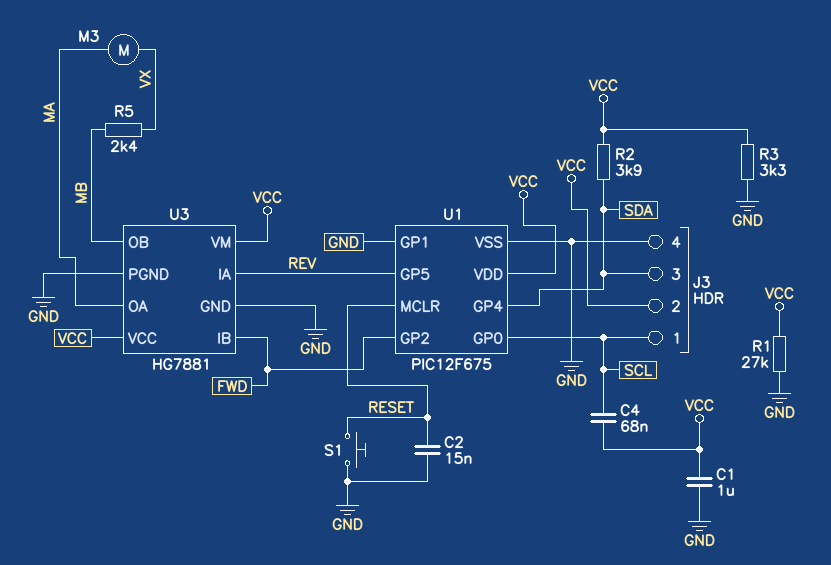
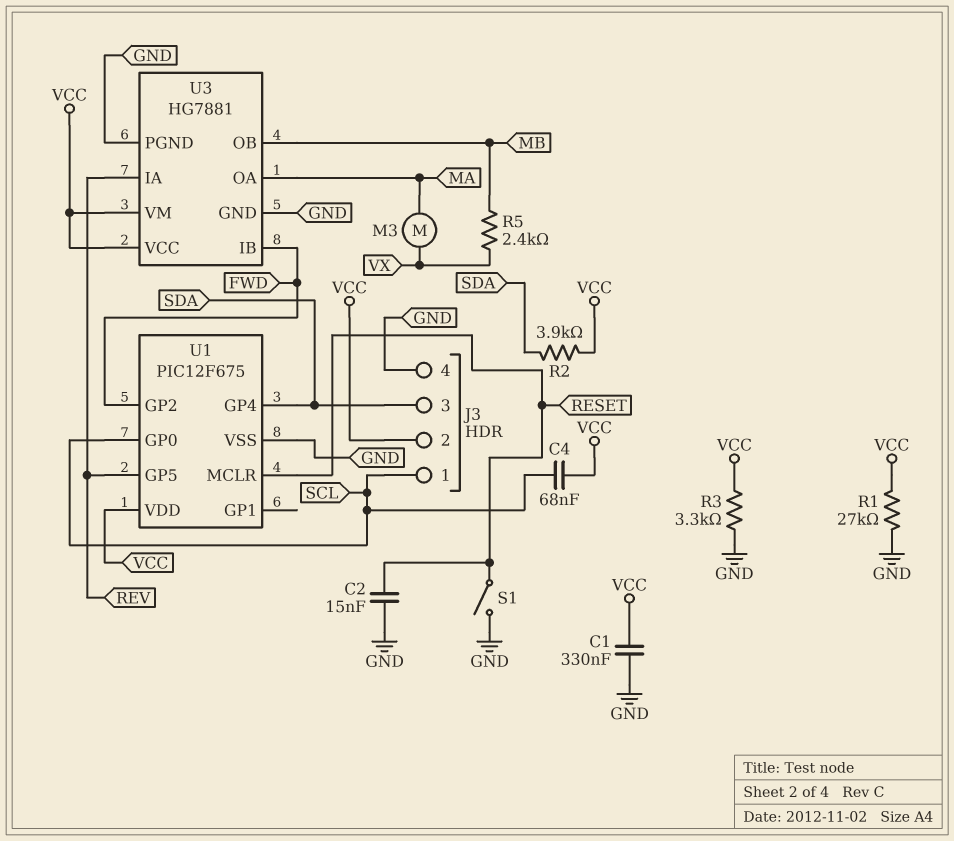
C1: 1uF (GND, VCC) -> 330nF (GND, VCC)
S1: button (GND, RESET) -> switch (GND, RESET)
U1 pin GP1: GND -> none

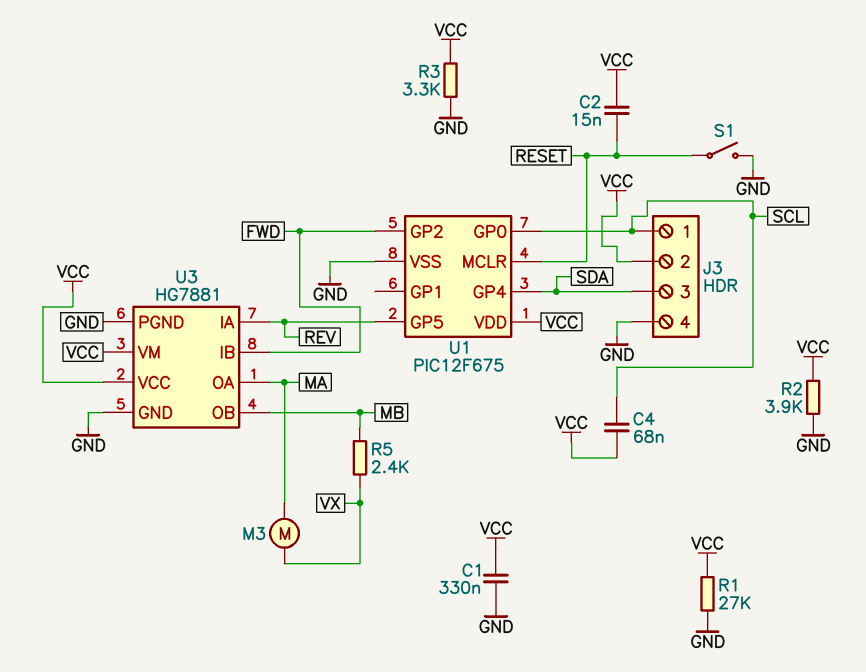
C2: 15nF (GND, RESET) -> 15nF (RESET, VCC)
R2: 3.9k (SDA, VCC) -> 3.9k (GND, VCC)

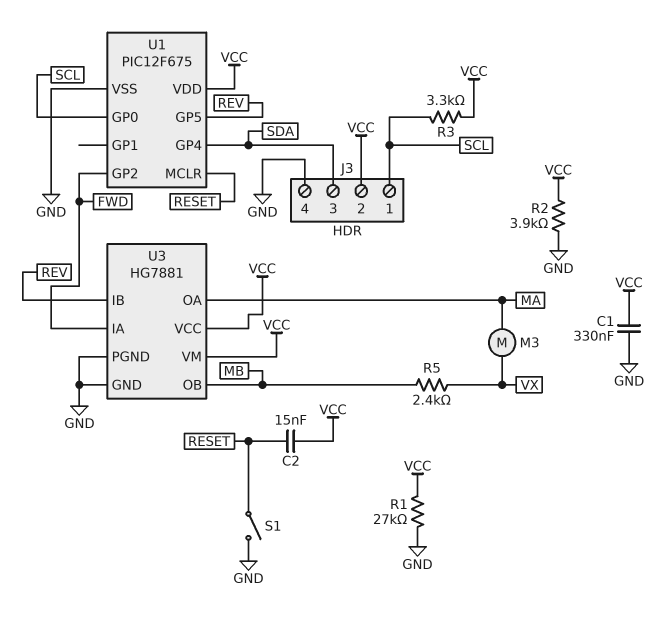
C4: 68nF (SCL, VCC) -> none
R3: 3.3k (GND, VCC) -> 3.3k (SCL, VCC)
U3 pin IA: REV -> FWD
U3 pin IB: FWD -> REV

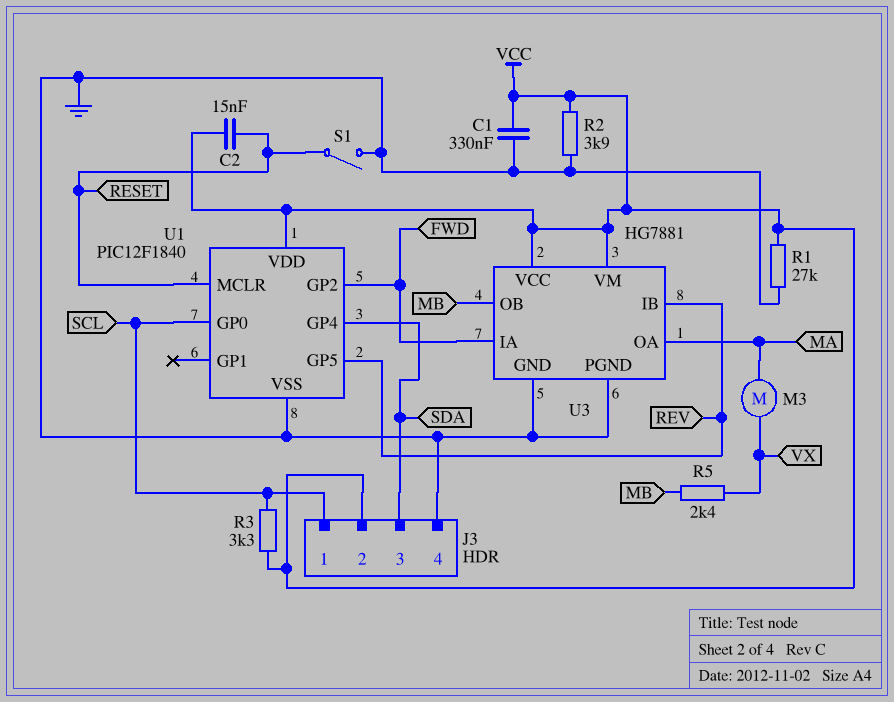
U1: PIC12F675 -> PIC12F1840

